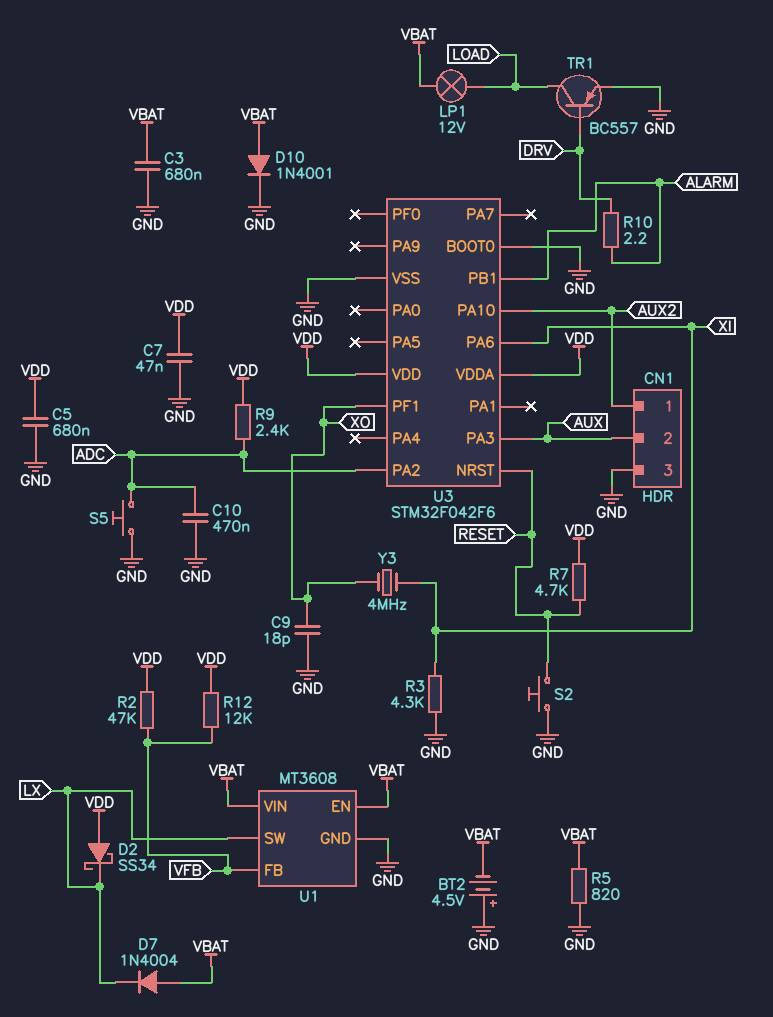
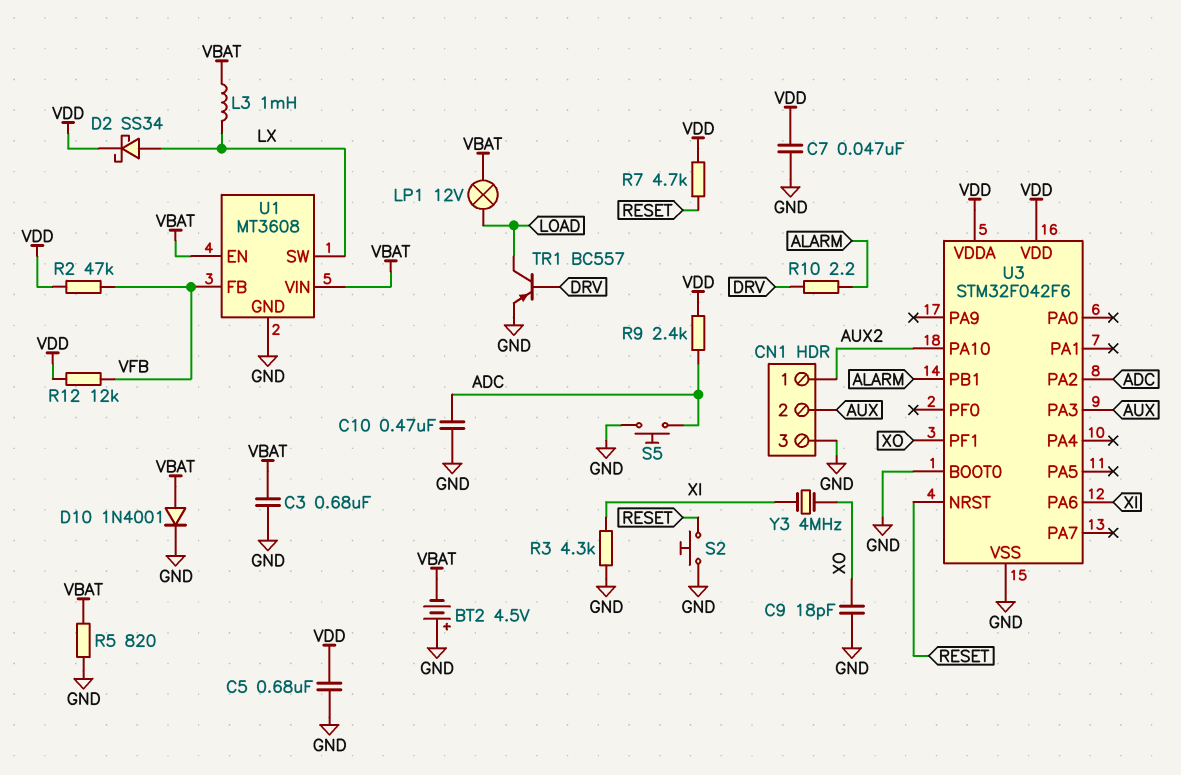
D2: schottky SS34 (A VDD, K LX) -> schottky SS34 (A LX, K VDD)
D7: diode 1N4004 (A VBAT, K LX) -> none
L3: none -> 1mH (LX, VBAT)

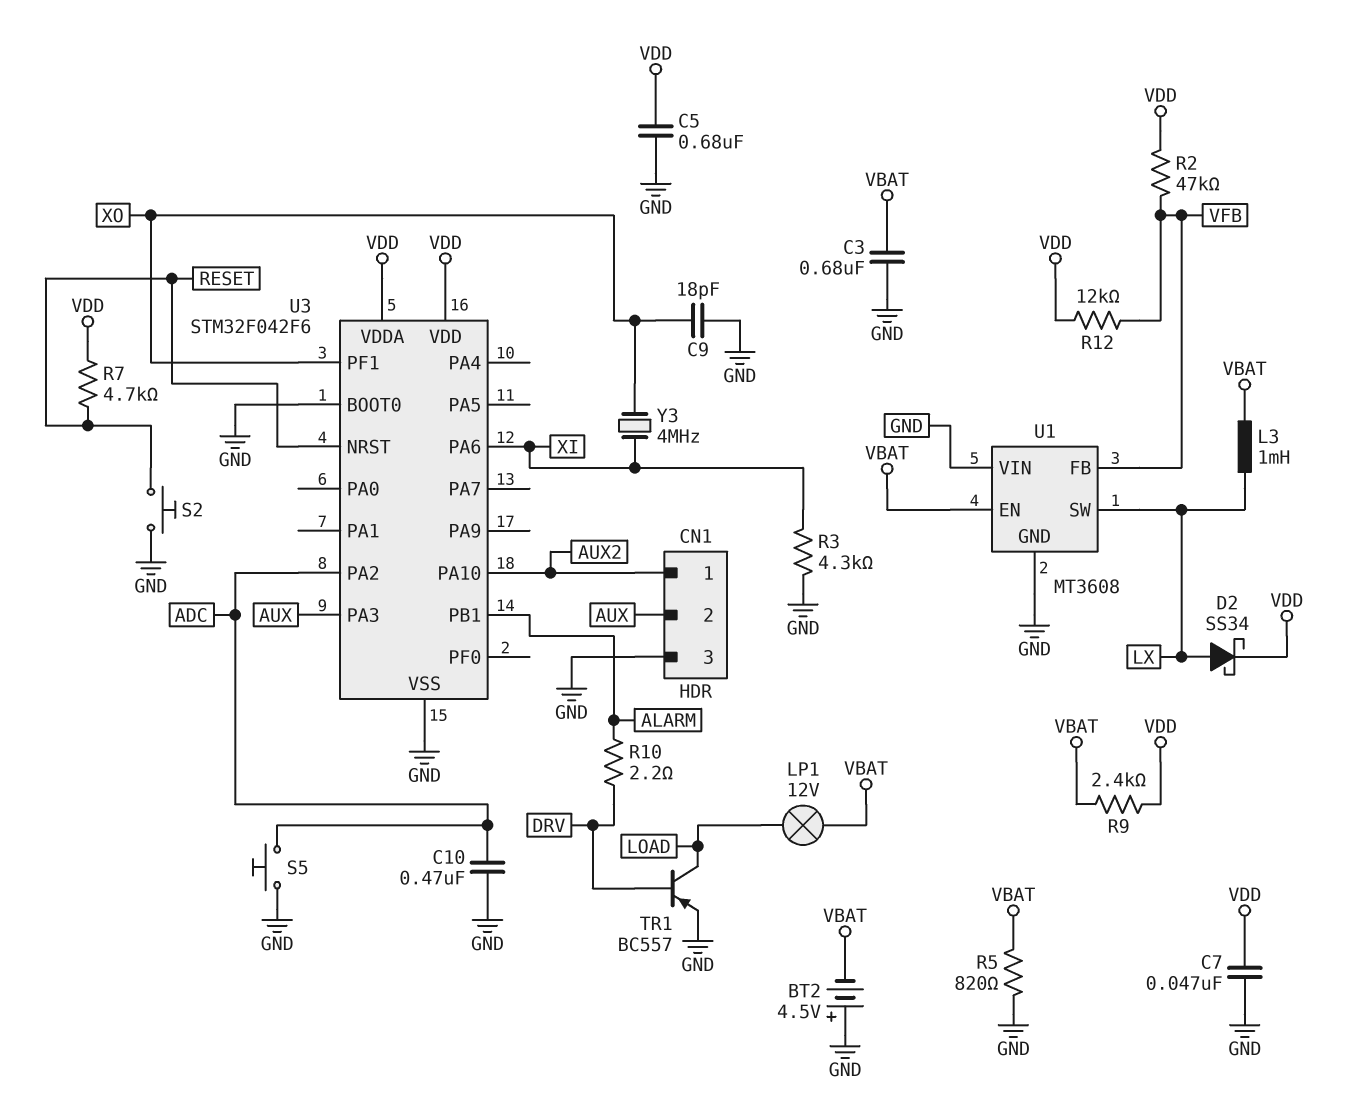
D10: diode 1N4001 (A VBAT, K GND) -> none
R9: 2.4k (ADC, VDD) -> 2.4k (VBAT, VDD)
U1 pin VIN: VBAT -> GND

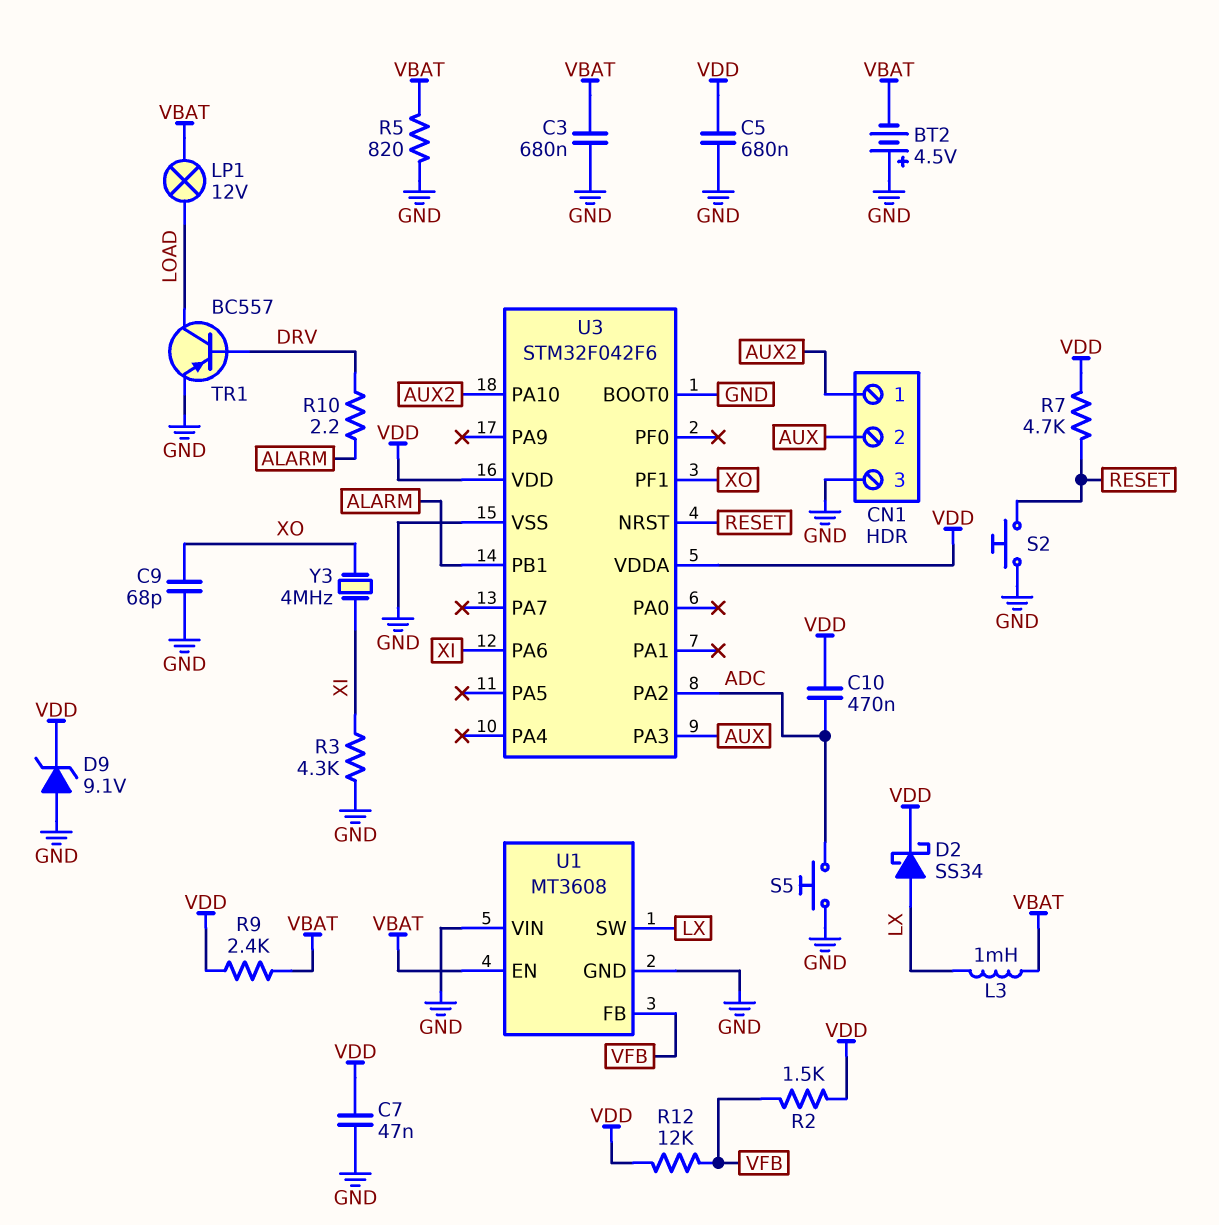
C9: 18pF (GND, XO) -> 68pF (GND, XO)
C10: 470nF (ADC, GND) -> 470nF (ADC, VDD)
D9: none -> zener 9.1V (A GND, K VDD)
R2: 47k (VDD, VFB) -> 1.5k (VDD, VFB)

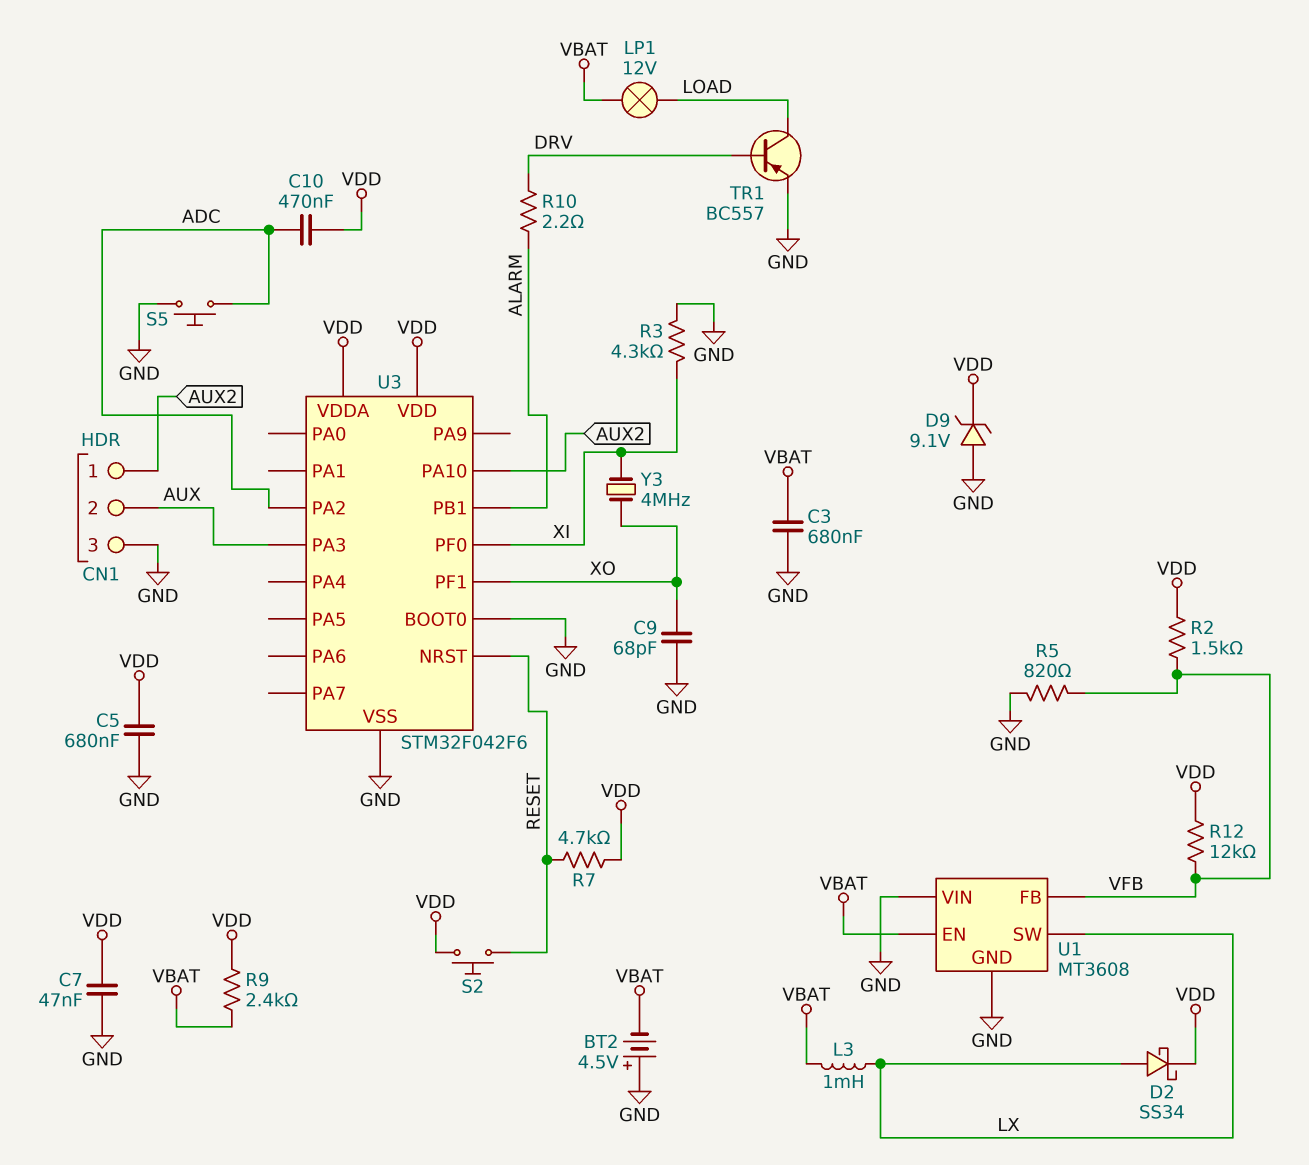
R5: 820 (GND, VBAT) -> 820 (GND, VFB)
S2: button (GND, RESET) -> button (RESET, VDD)
U3 pin PA6: XI -> none
U3 pin PF0: none -> XI

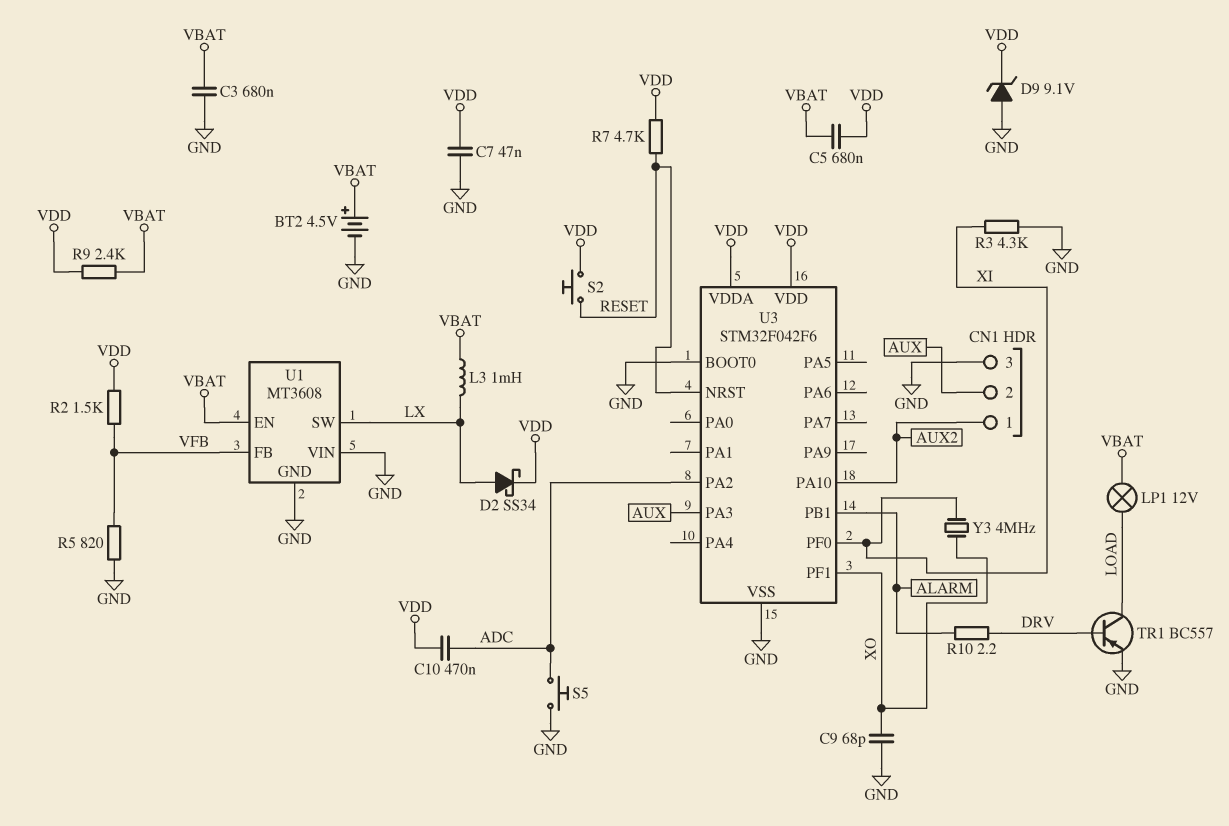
BT2: 4.5V (plus GND, minus VBAT) -> 4.5V (plus VBAT, minus GND)
C5: 680nF (GND, VDD) -> 680nF (VBAT, VDD)
R12: 12k (VDD, VFB) -> none

